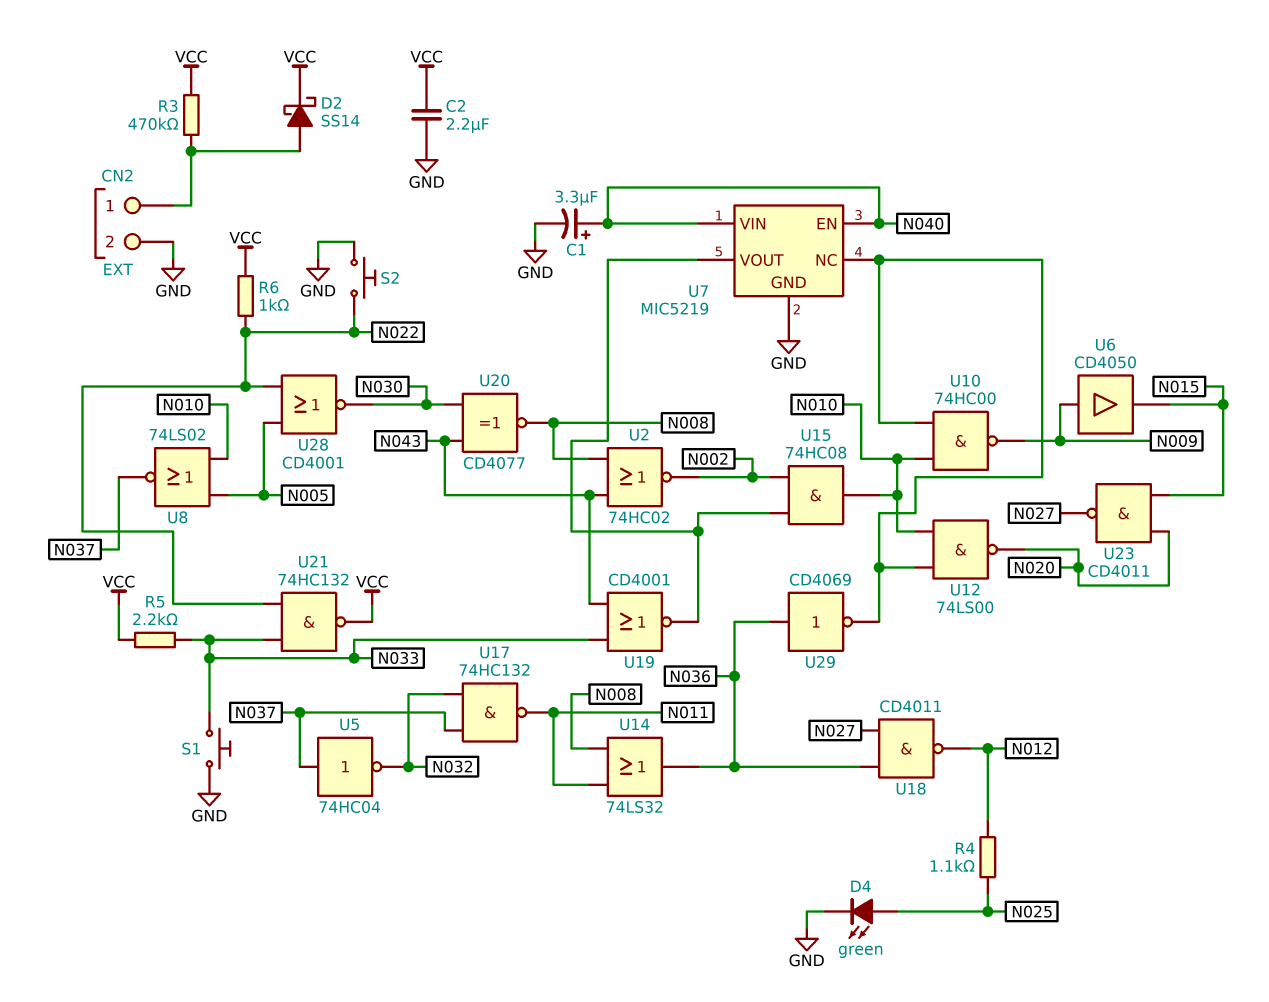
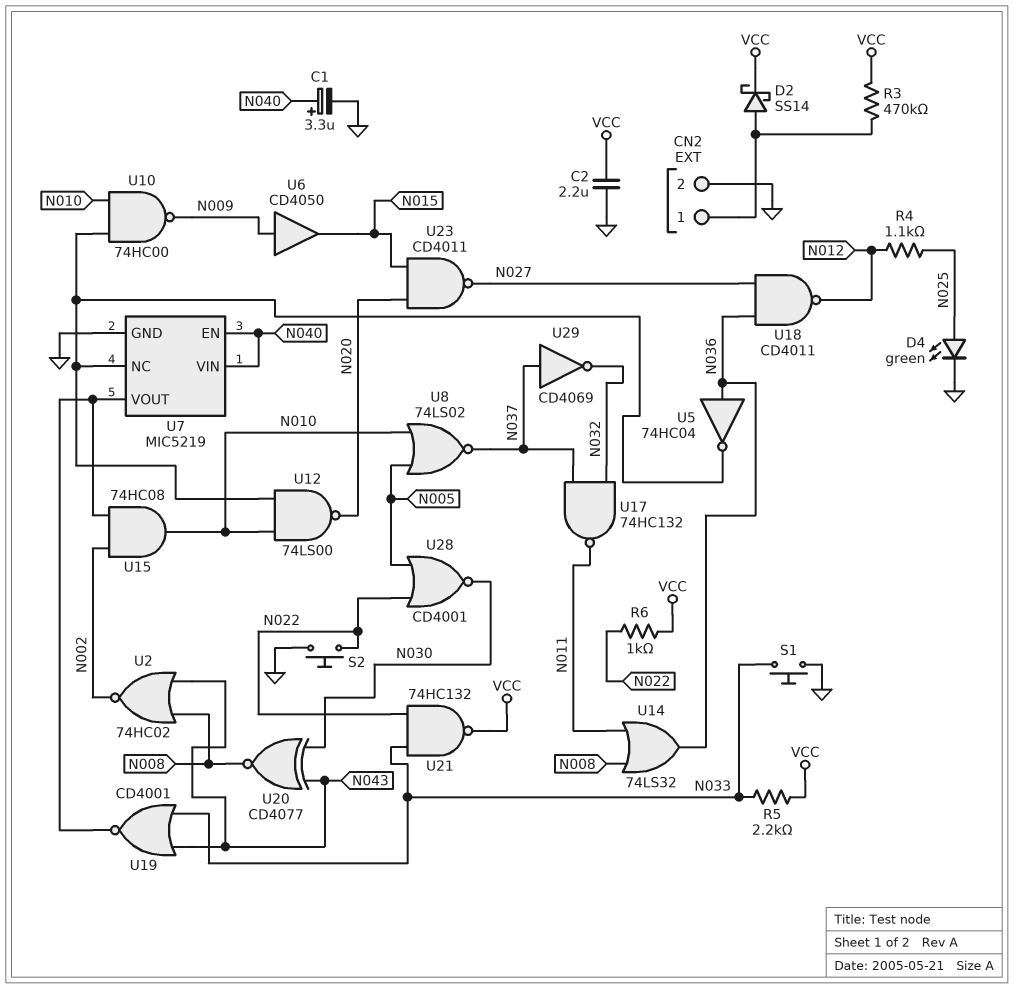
U5: NOT 74HC04 (in N037, out N032) -> NOT 74HC04 (in N036, out U7/NC)
U29: NOT CD4069 (in N036, out U7/NC) -> NOT CD4069 (in N037, out N032)

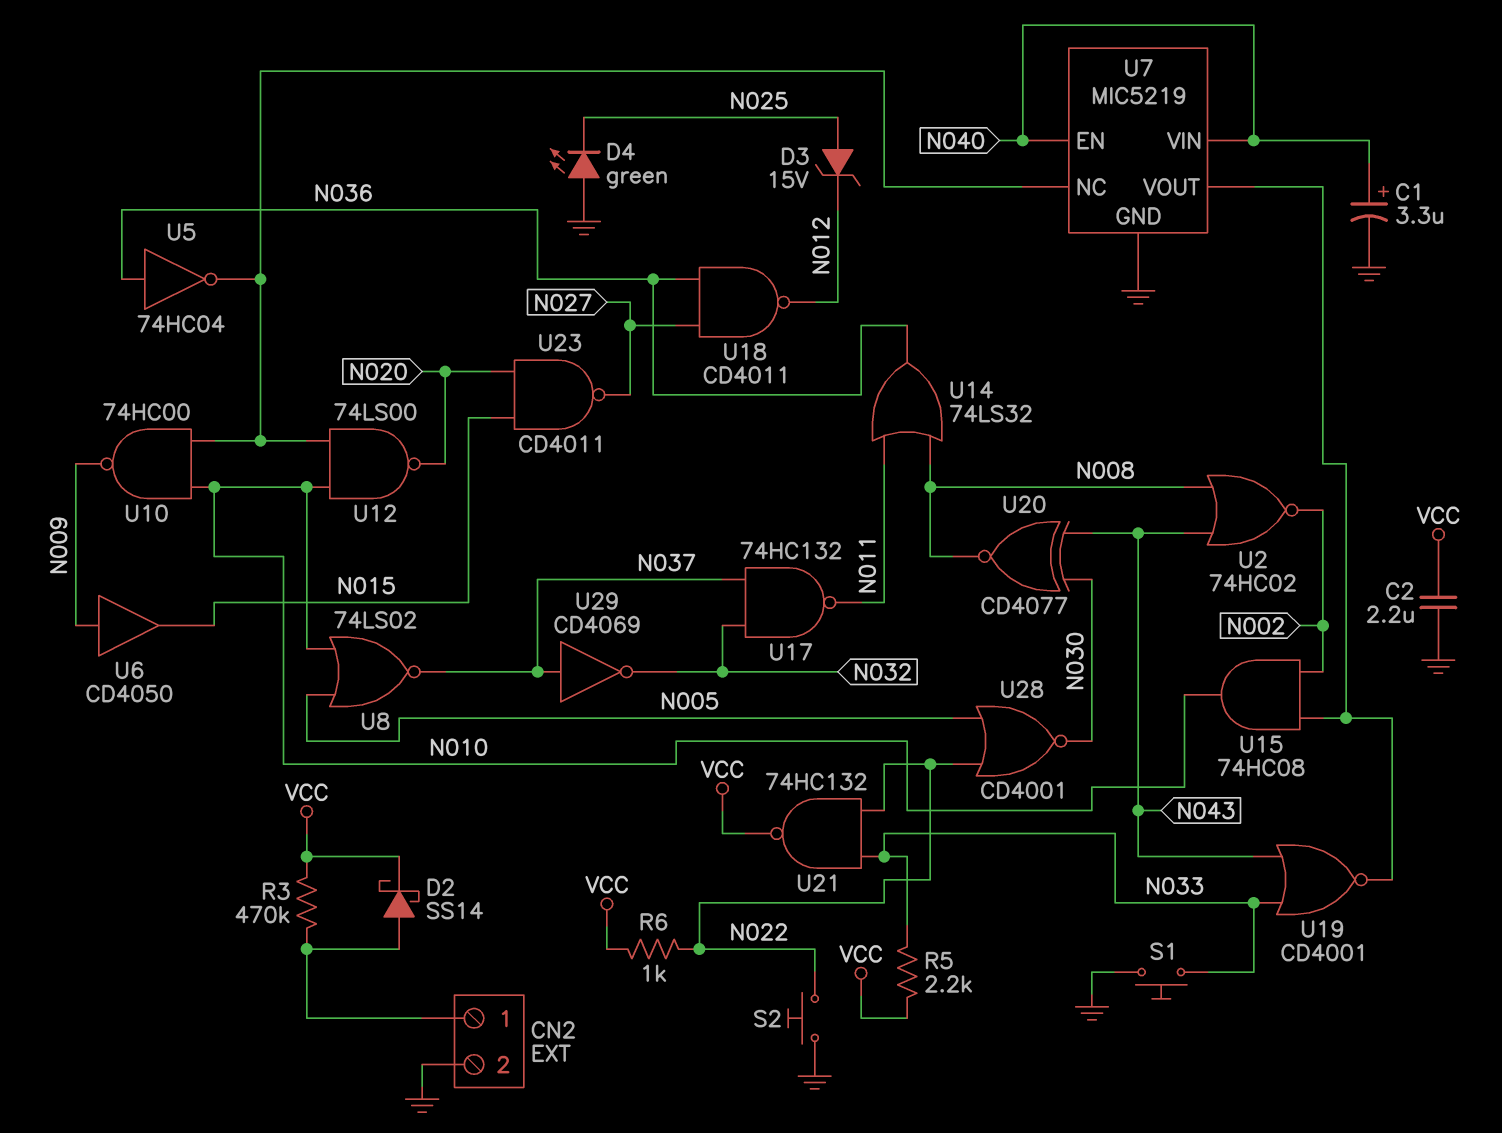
D3: none -> zener 15V (A N025, K N012)
D4: LED green (A N025, K GND) -> LED green (A GND, K N025)
R4: 1.1k (N012, N025) -> none

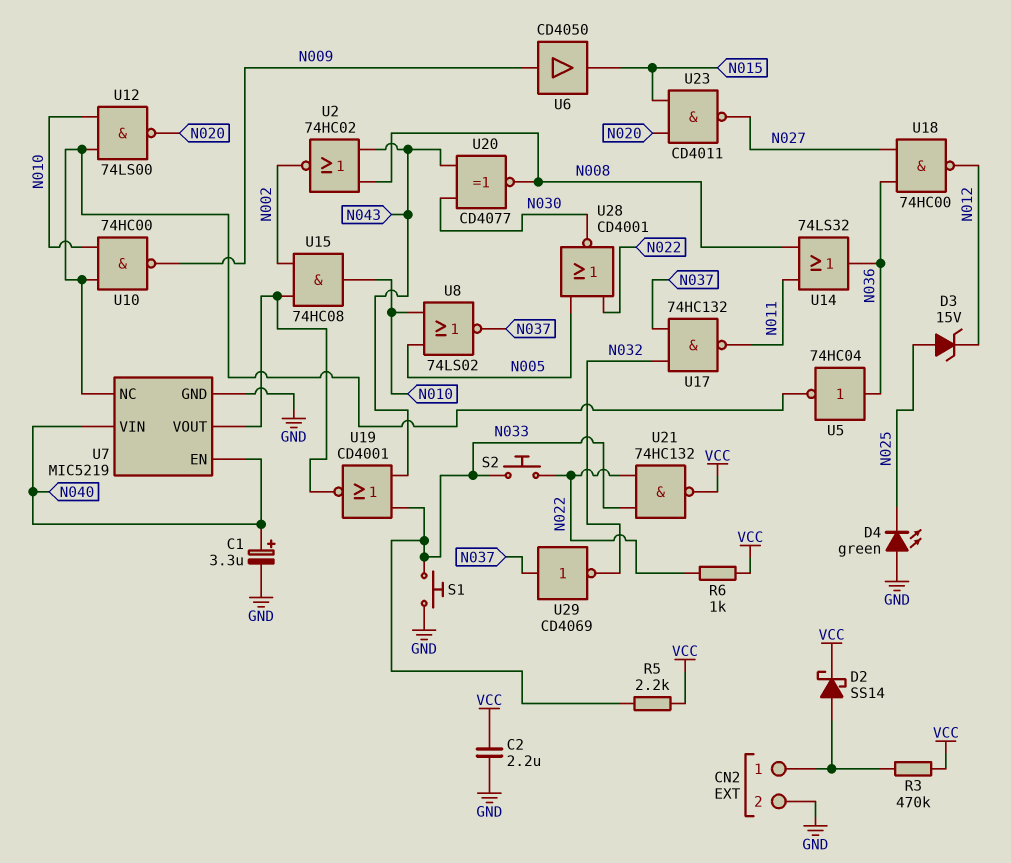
S2: button (GND, N022) -> button (N022, N033)
U18: NAND CD4011 (in N027, in N036, out N012) -> NAND 74HC00 (in N027, in N036, out N012)

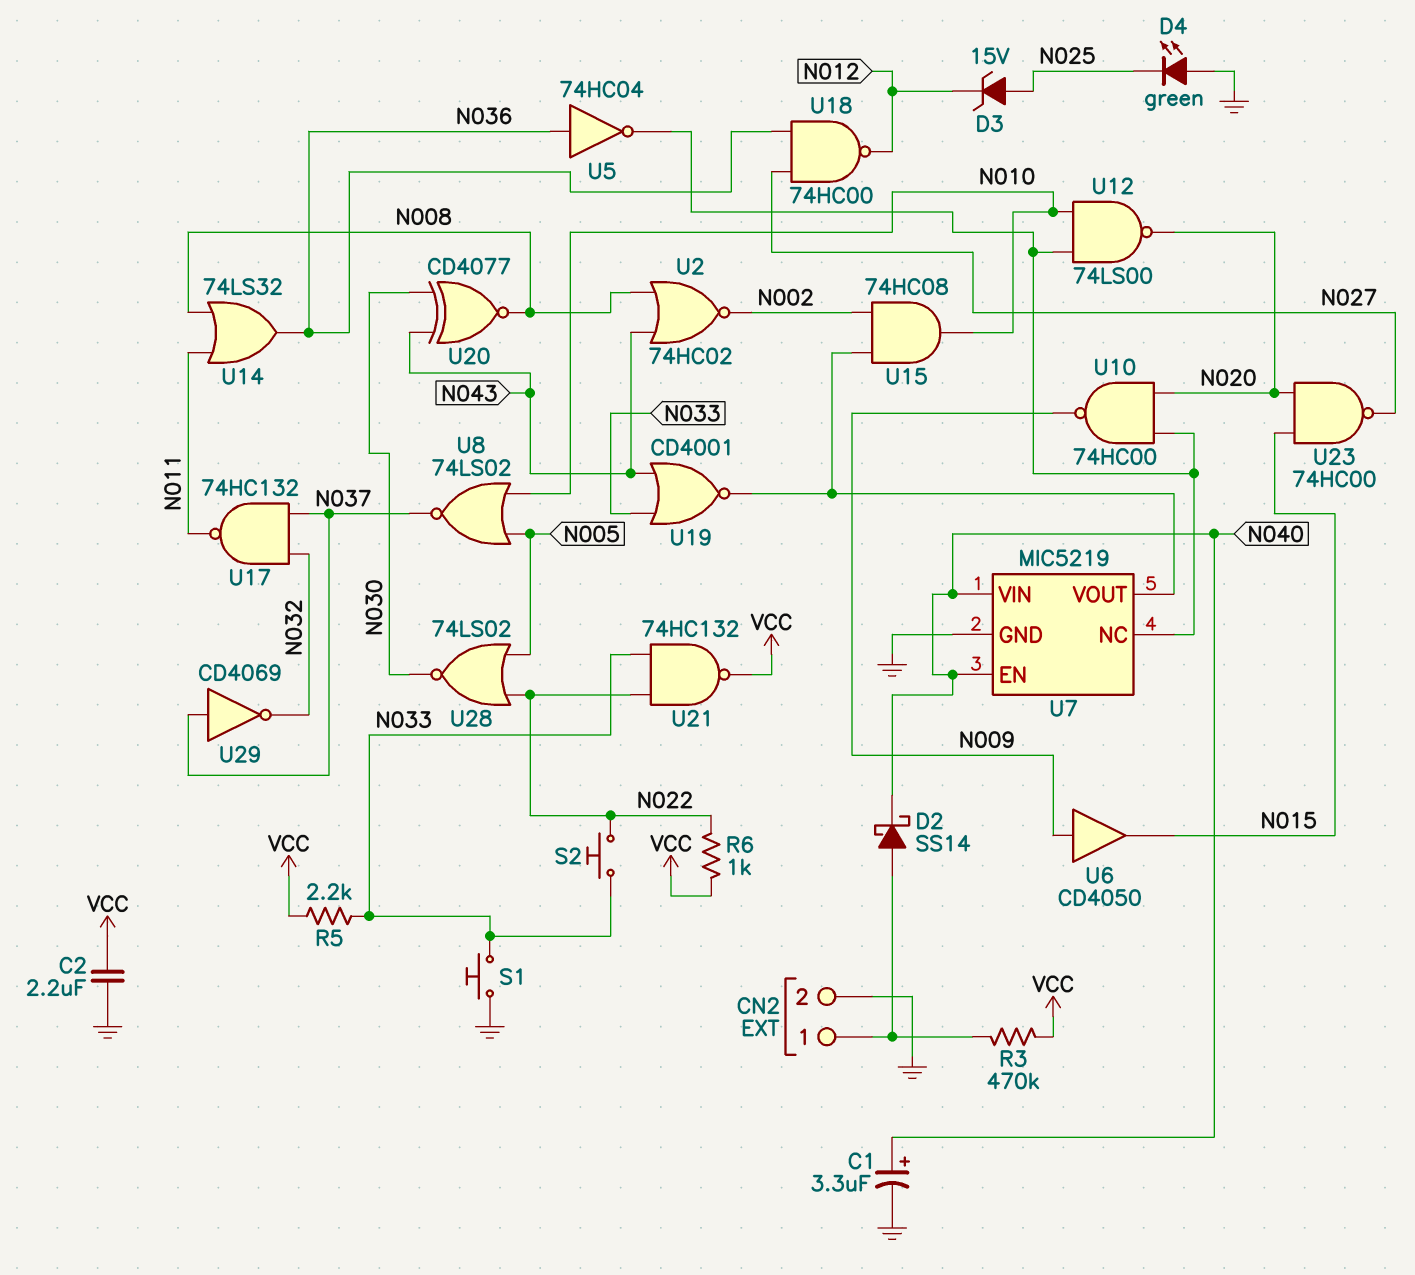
D2: schottky SS14 (A CN2/1, K VCC) -> schottky SS14 (A CN2/1, K N040)
U10: NAND 74HC00 (in N010, in U7/NC, out N009) -> NAND 74HC00 (in N020, in U7/NC, out N009)
U23: NAND CD4011 (in N015, in N020, out N027) -> NAND 74HC00 (in N015, in N020, out N027)
U28: NOR CD4001 (in N005, in N022, out N030) -> NOR 74LS02 (in N005, in N022, out N030)

